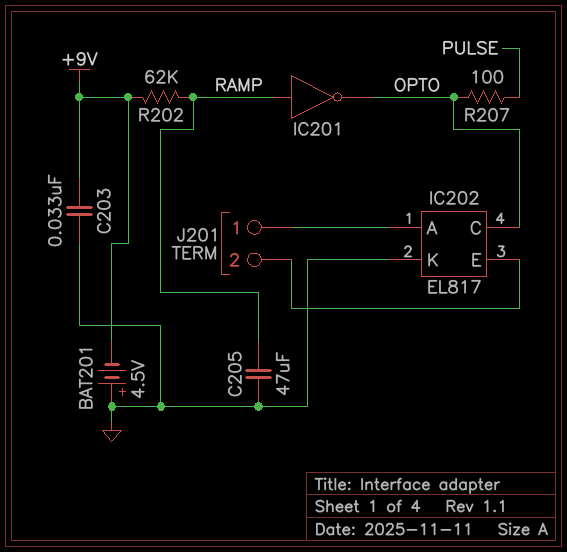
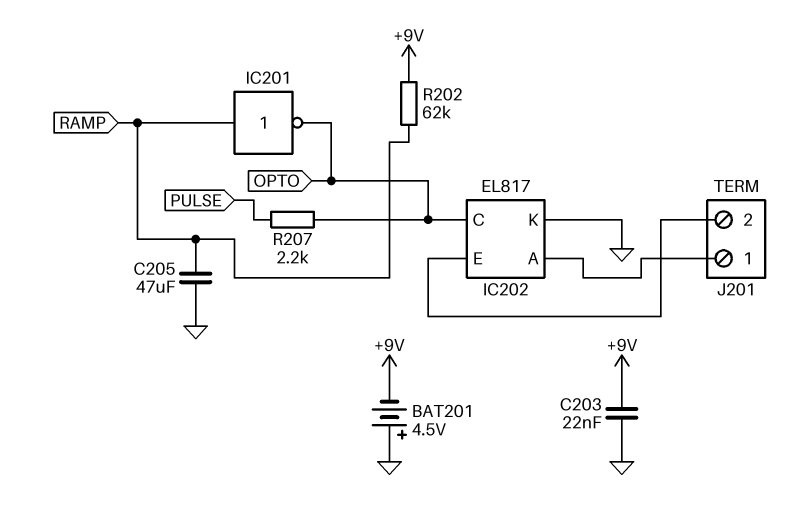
C203: 33nF (+9V, GND) -> 22nF (+9V, GND)
R207: 100 (OPTO, PULSE) -> 2.2k (OPTO, PULSE)

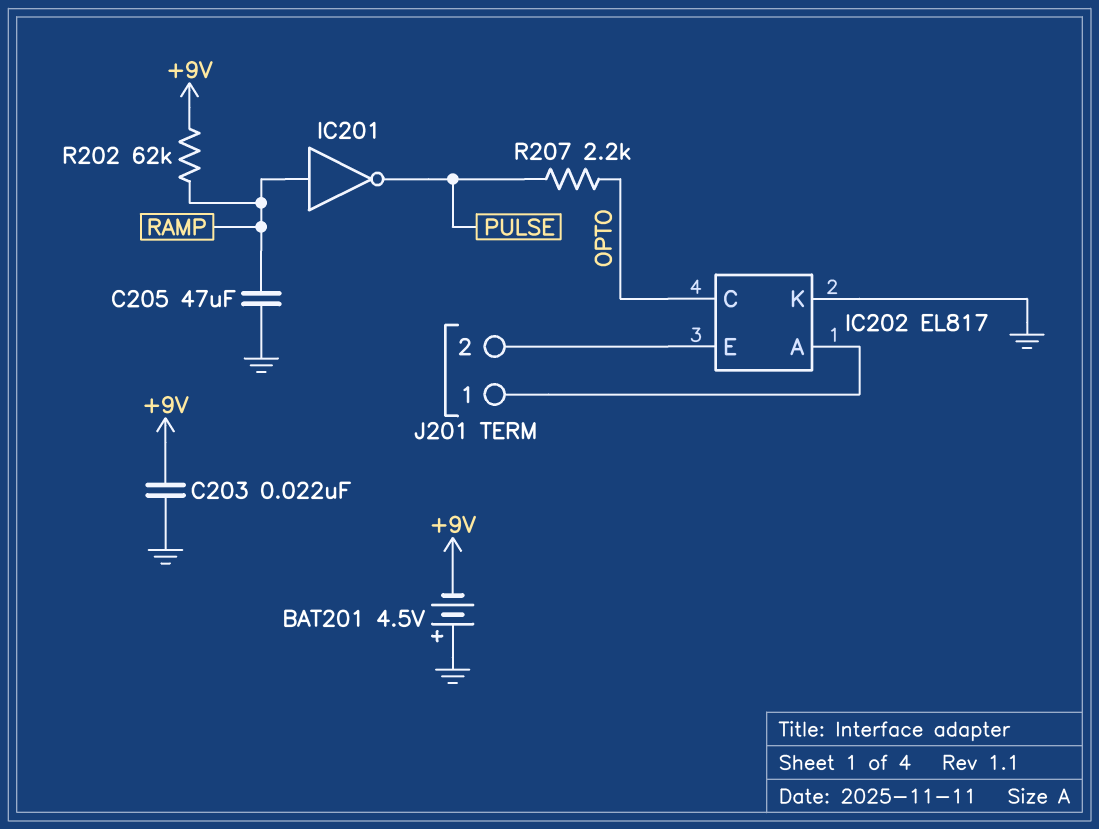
IC201: NOT (in RAMP, out OPTO) -> NOT (in RAMP, out PULSE)

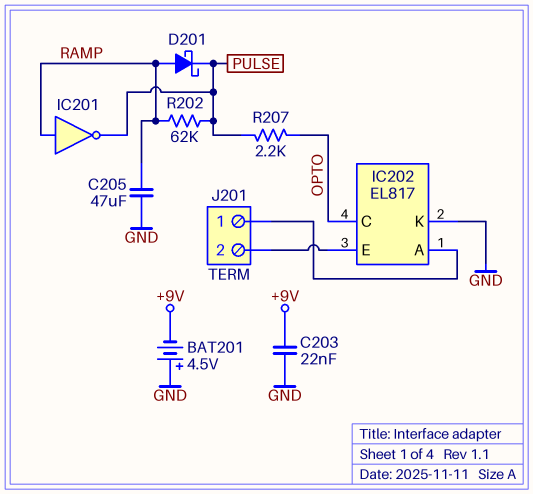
D201: none -> schottky (A RAMP, K PULSE)
R202: 62k (+9V, RAMP) -> 62k (PULSE, RAMP)

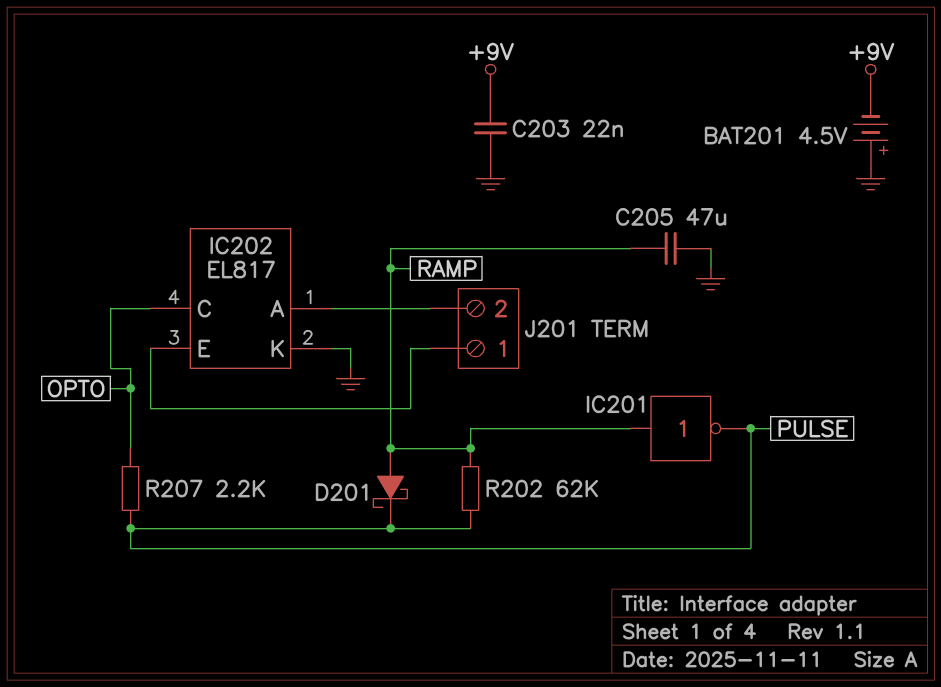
J201 pin 1: IC202/A -> IC202/E
J201 pin 2: IC202/E -> IC202/A

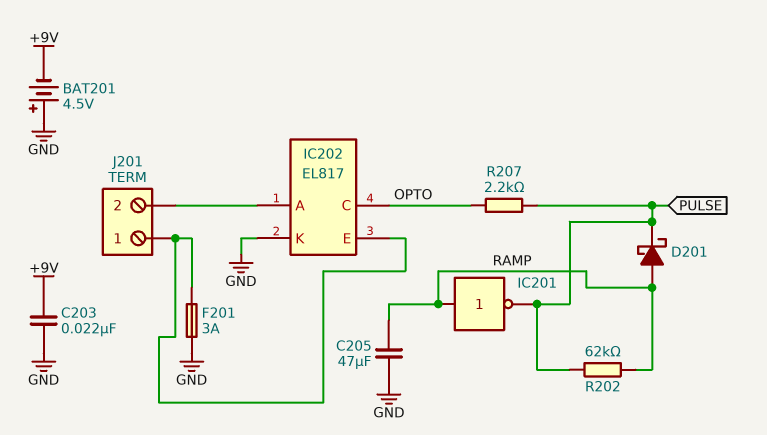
F201: none -> 3A (GND, IC202/E)

